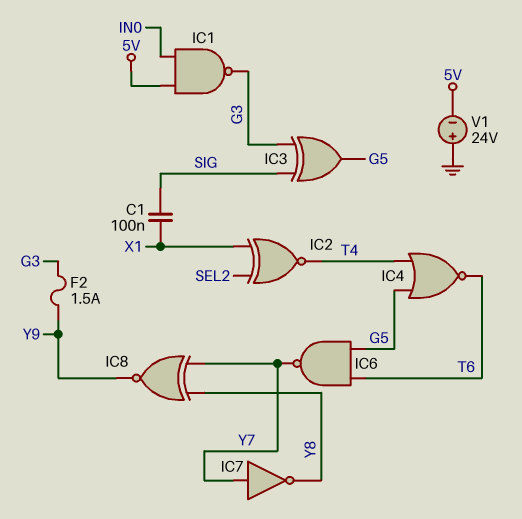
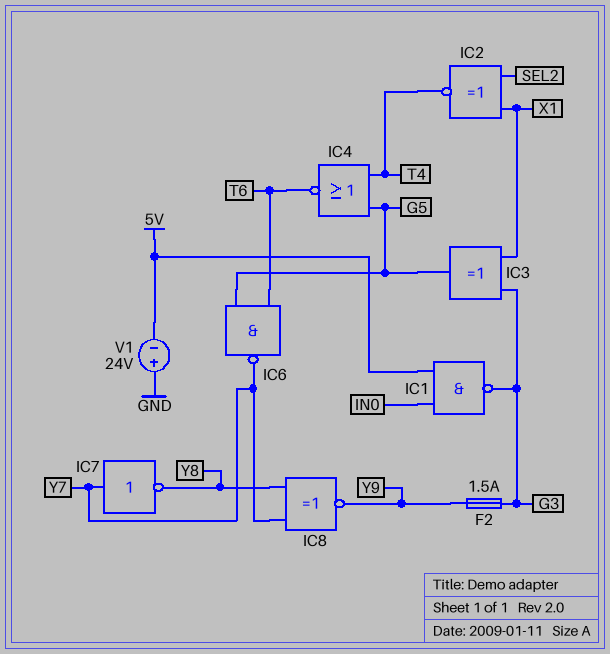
C1: 100nF (SIG, X1) -> none
IC3: XOR (in G3, in SIG, out G5) -> XOR (in G3, in X1, out G5)

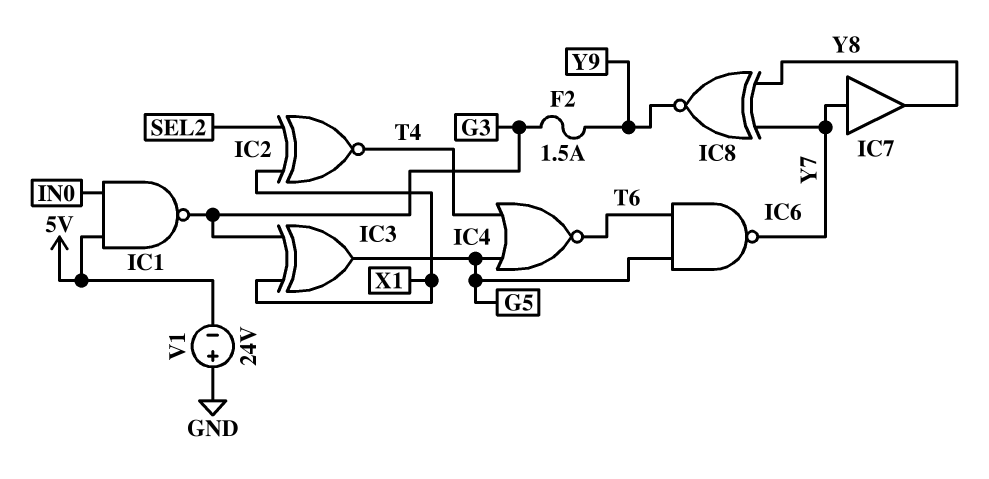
IC7: NOT (in Y7, out Y8) -> buffer (in Y7, out Y8)

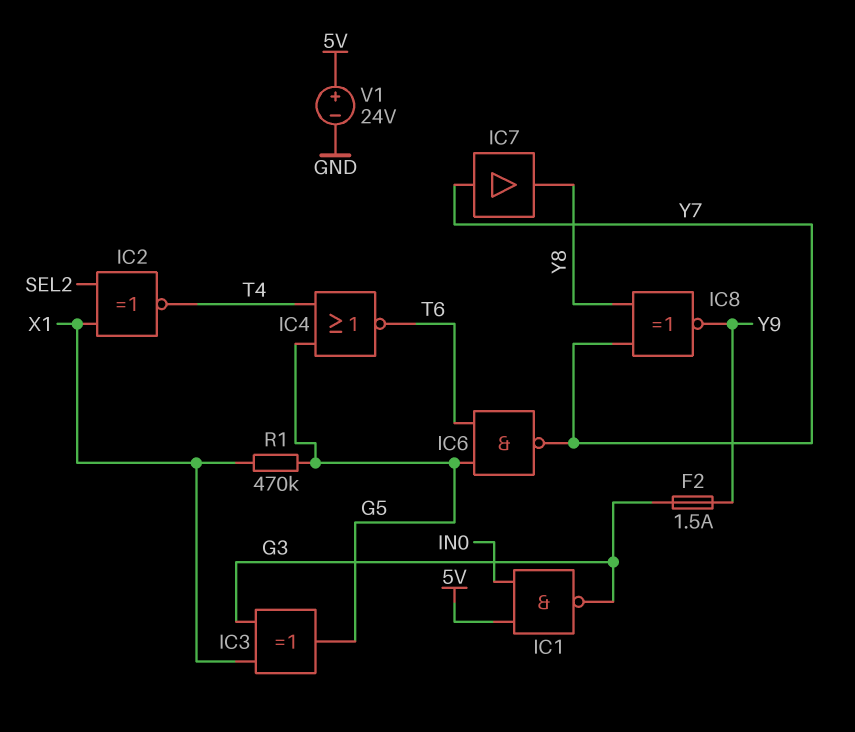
R1: none -> 470k (G5, X1)
V1: 24V (plus GND, minus 5V) -> 24V (plus 5V, minus GND)

